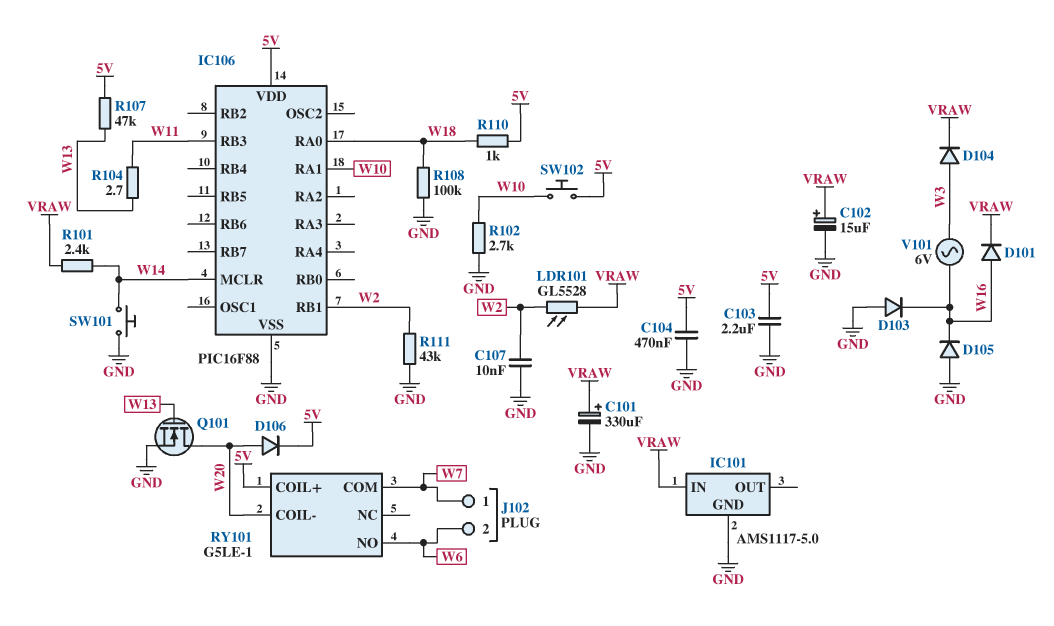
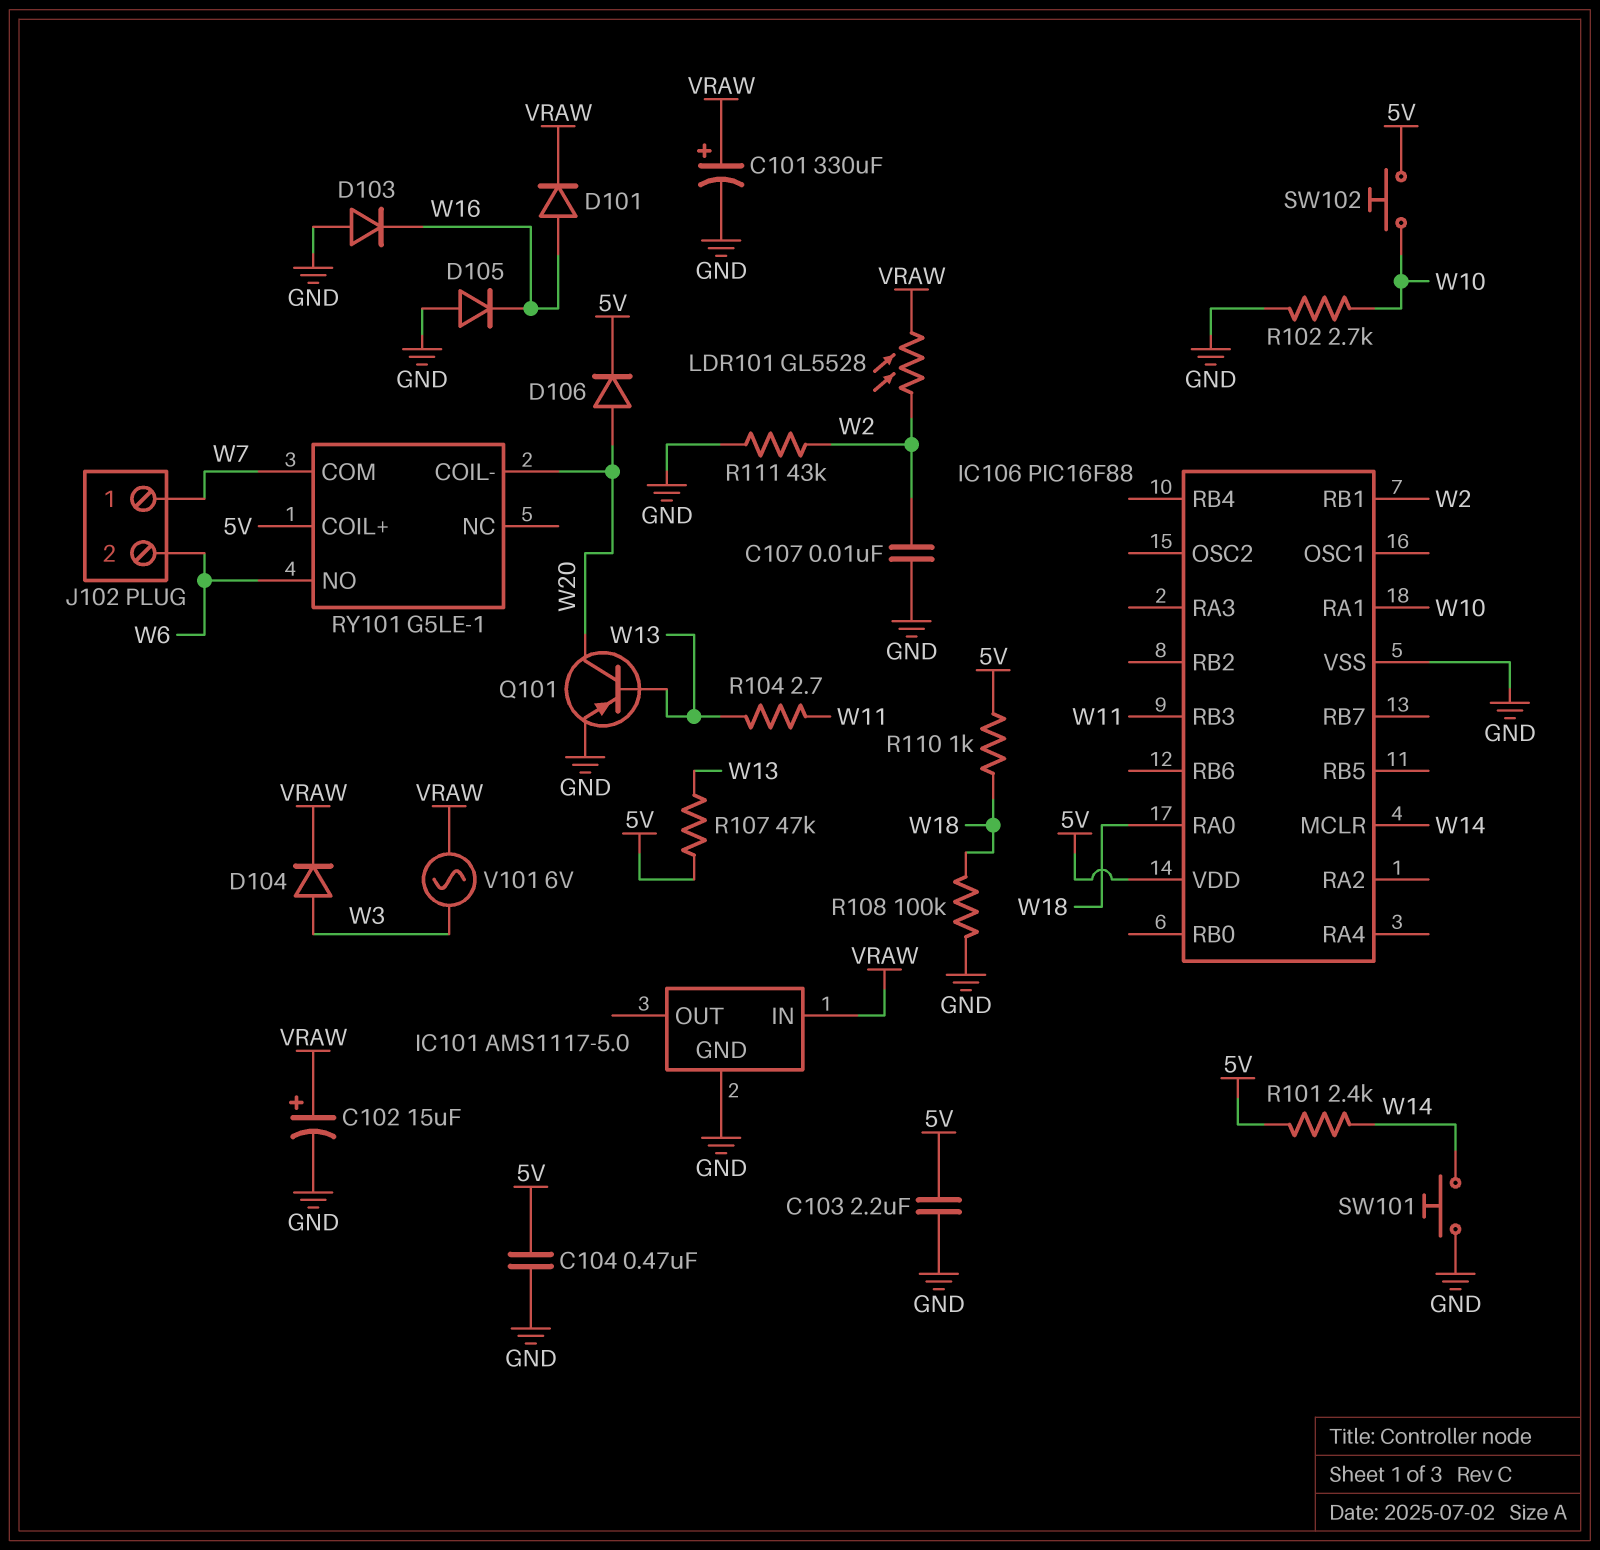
Q101: NMOS (G W13, D W20, S GND) -> PNP (B W13, C W20, E GND)
R101: 2.4k (VRAW, W14) -> 2.4k (5V, W14)
V101: AC 6V (W3, W16) -> AC 6V (VRAW, W3)

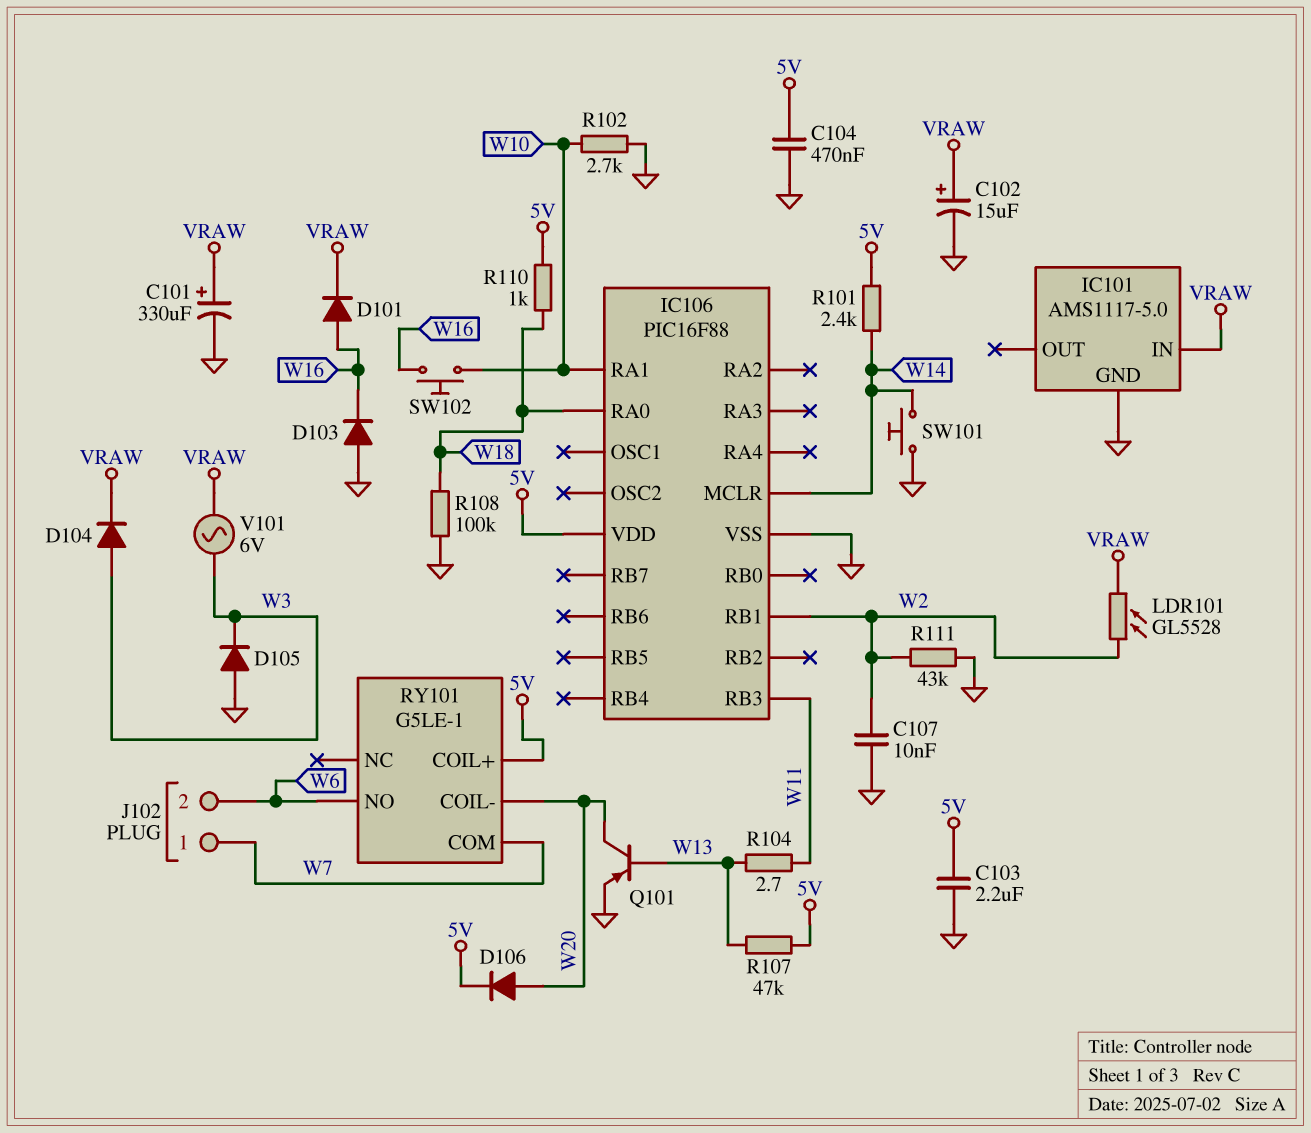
D105: diode (A GND, K W16) -> diode (A GND, K W3)
SW102: button (5V, W10) -> button (W10, W16)

